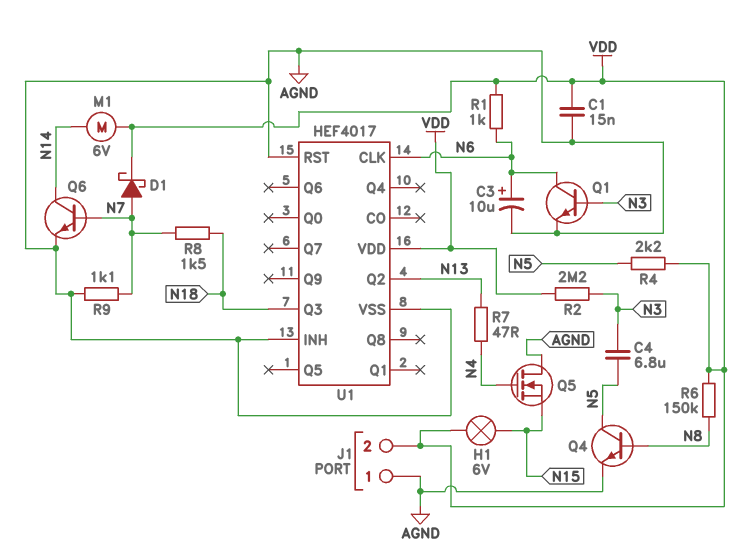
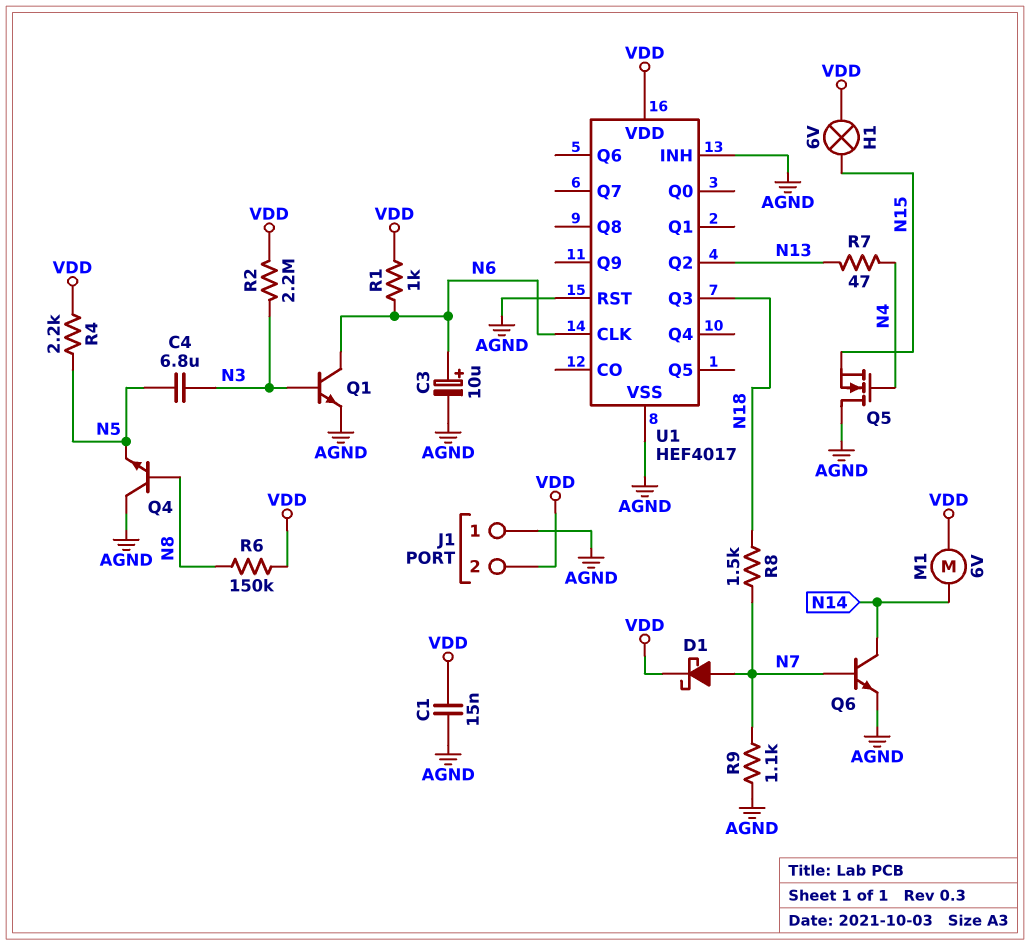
Q4: NPN (B N8, C N5, E AGND) -> NPN (B N8, C AGND, E N5)

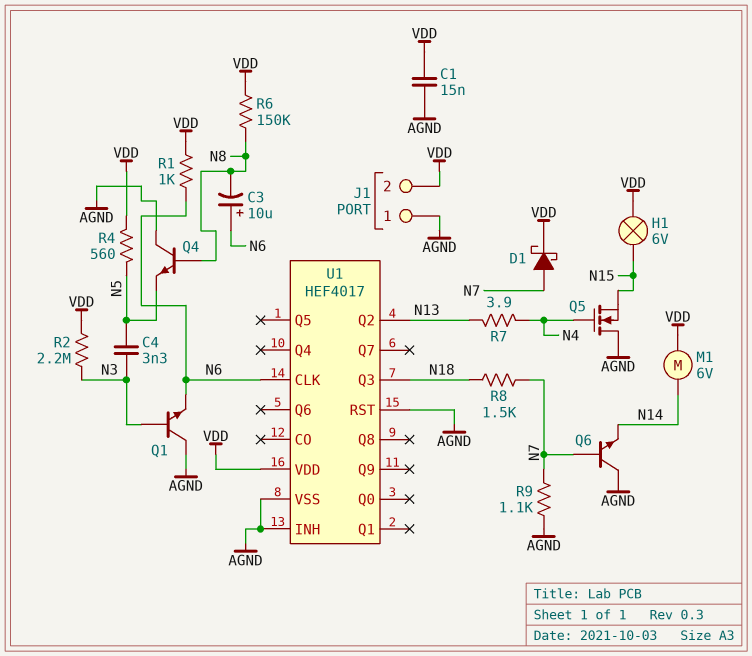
C3: 10uF (plus N6, minus AGND) -> 10uF (plus N6, minus N8)
C4: 6.8uF (N3, N5) -> 3.3nF (N3, N5)
Q1: NPN (B N3, C N6, E AGND) -> NPN (B N3, C AGND, E N6)
Q6: NPN (B N7, C N14, E AGND) -> NPN (B N7, C AGND, E N14)
R4: 2.2k (N5, VDD) -> 560 (N5, VDD)
R7: 47 (N4, N13) -> 3.9 (N4, N13)

